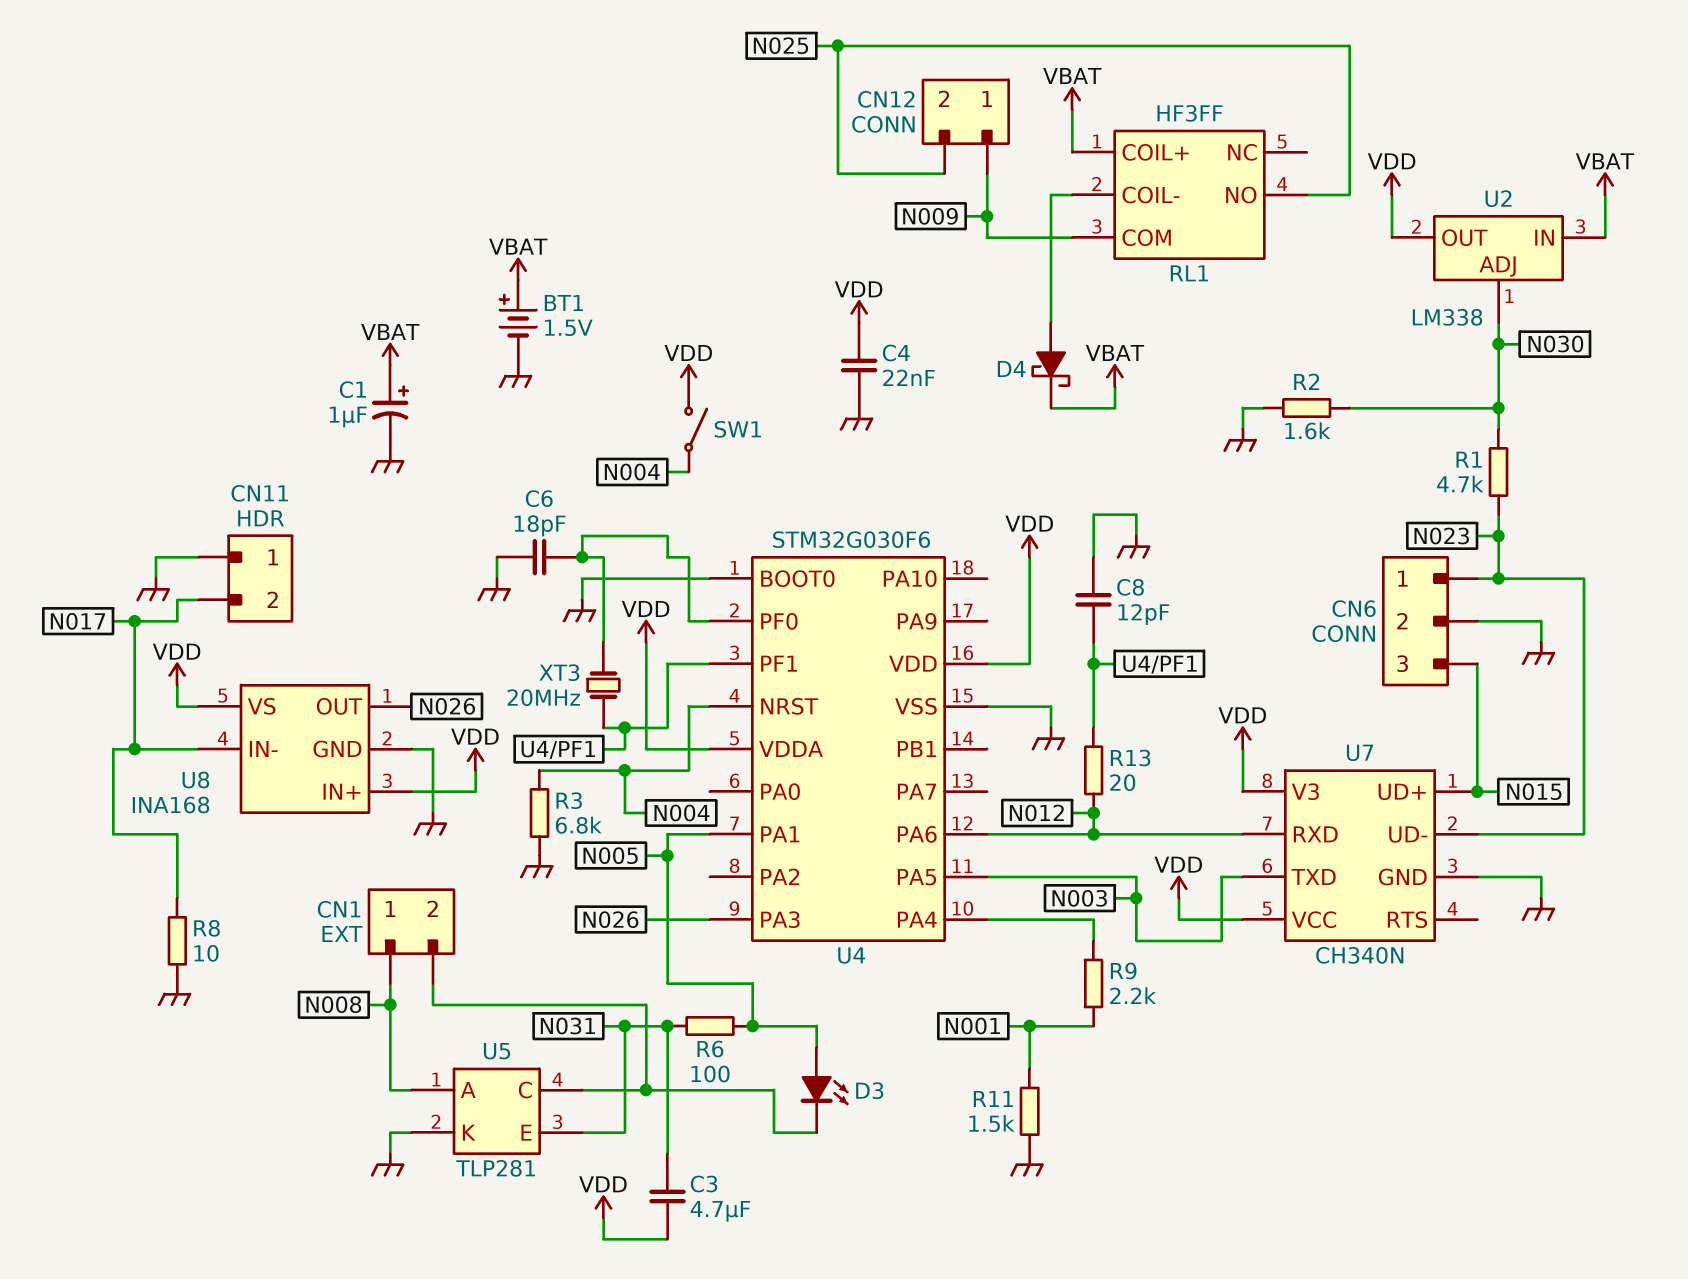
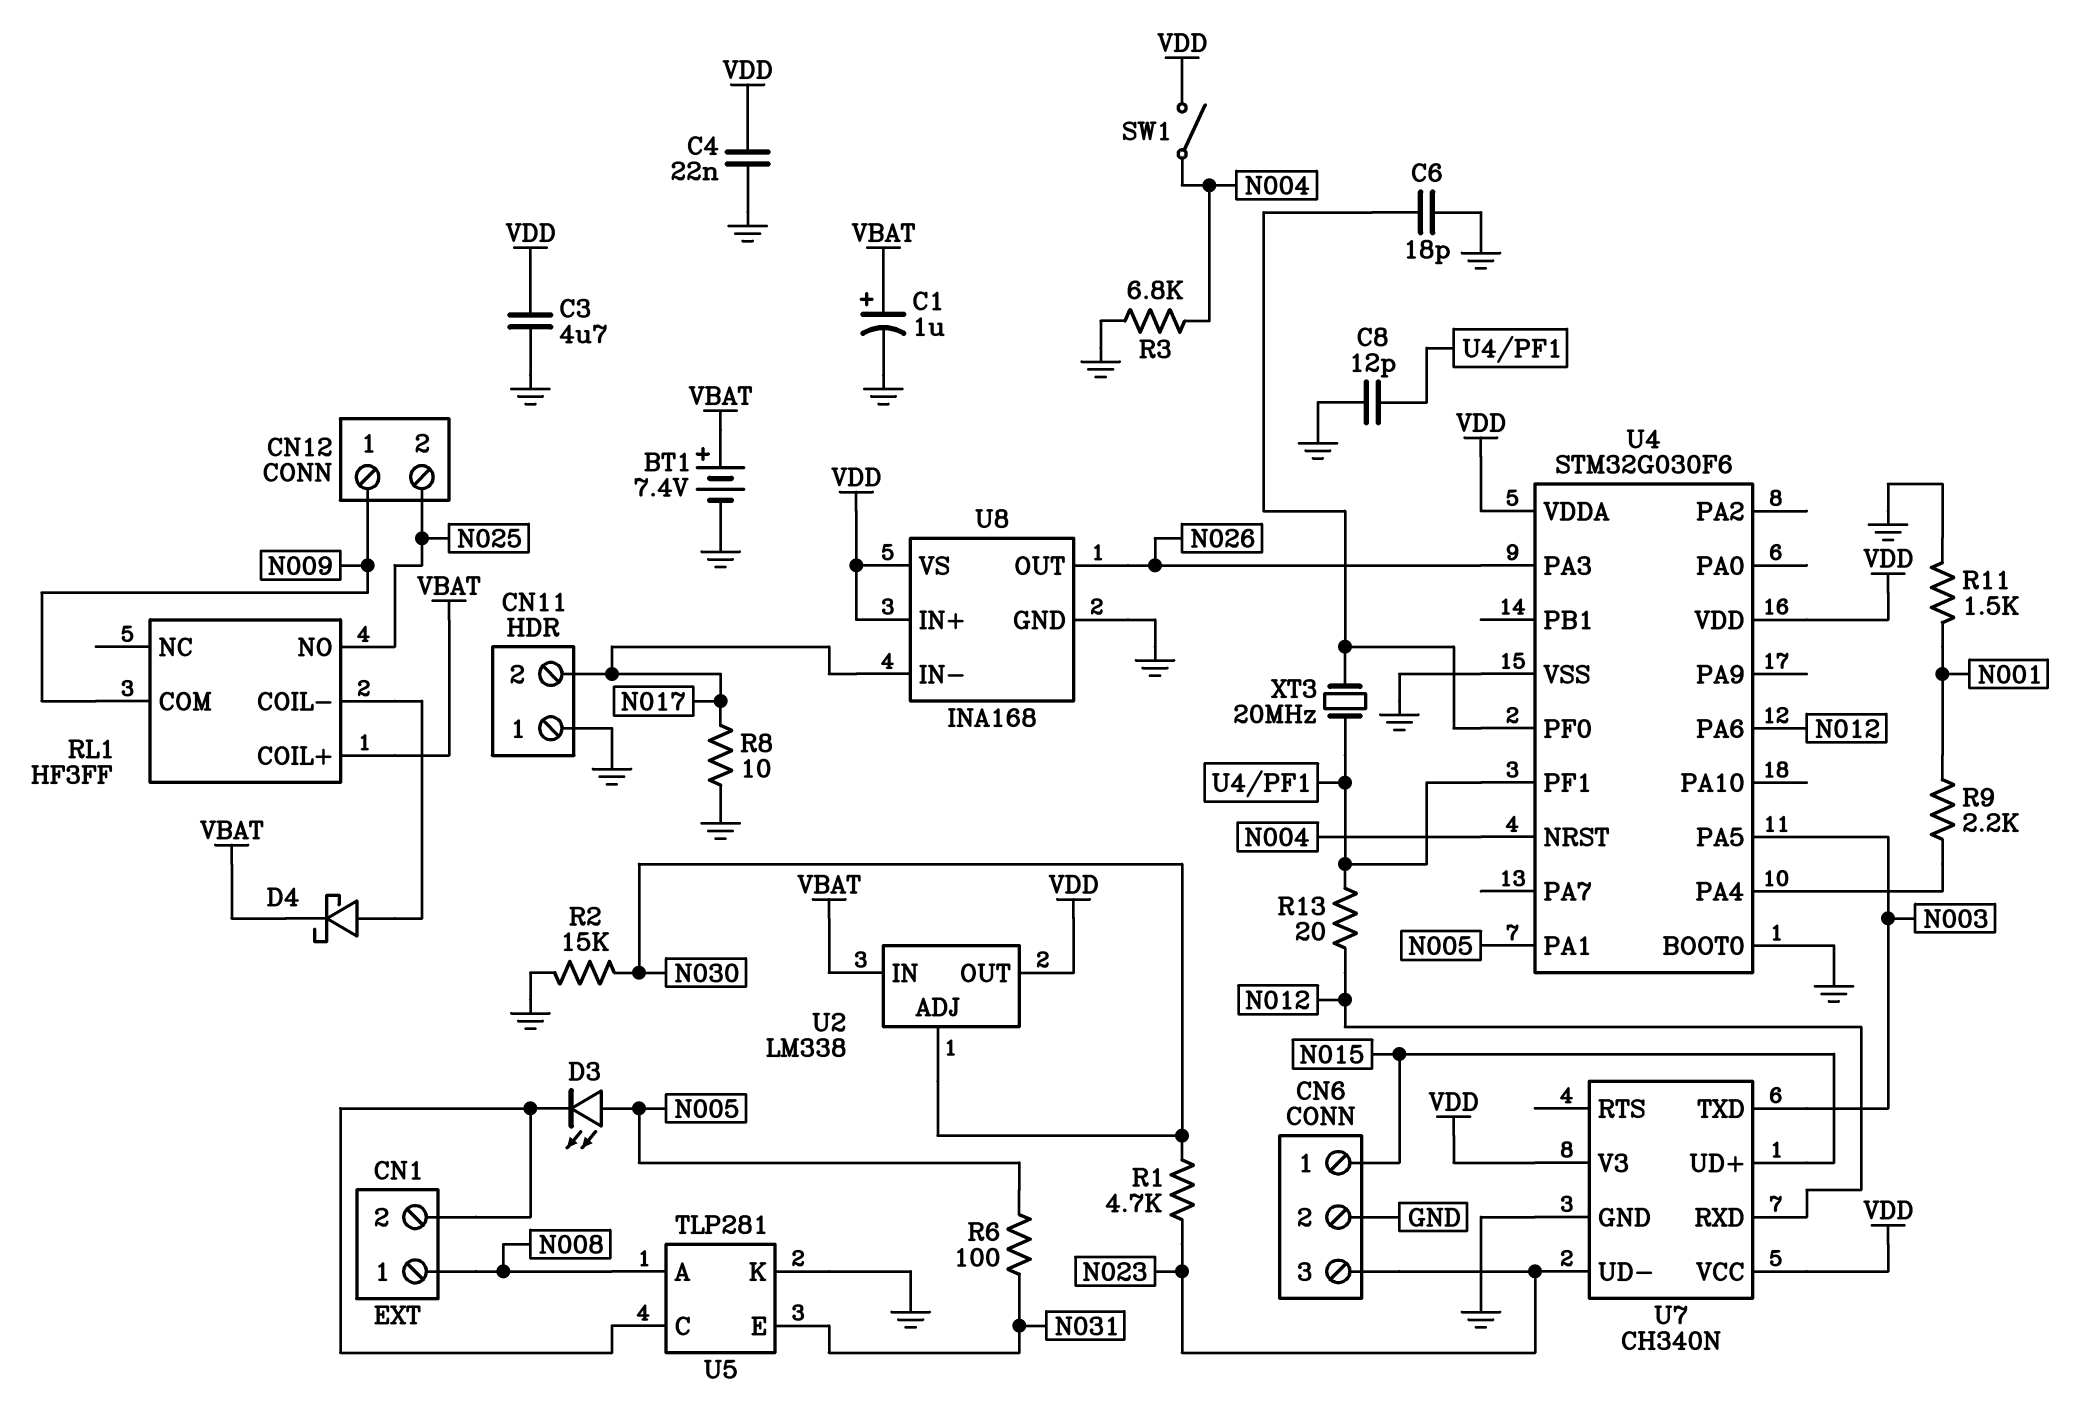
BT1: 1.5V (plus VBAT, minus GND) -> 7.4V (plus VBAT, minus GND)
C3: 4.7uF (N031, VDD) -> 4.7uF (GND, VDD)
CN6 pin 1: N023 -> N015
CN6 pin 3: N015 -> N023
R2: 1.6k (GND, N030) -> 15k (GND, N030)

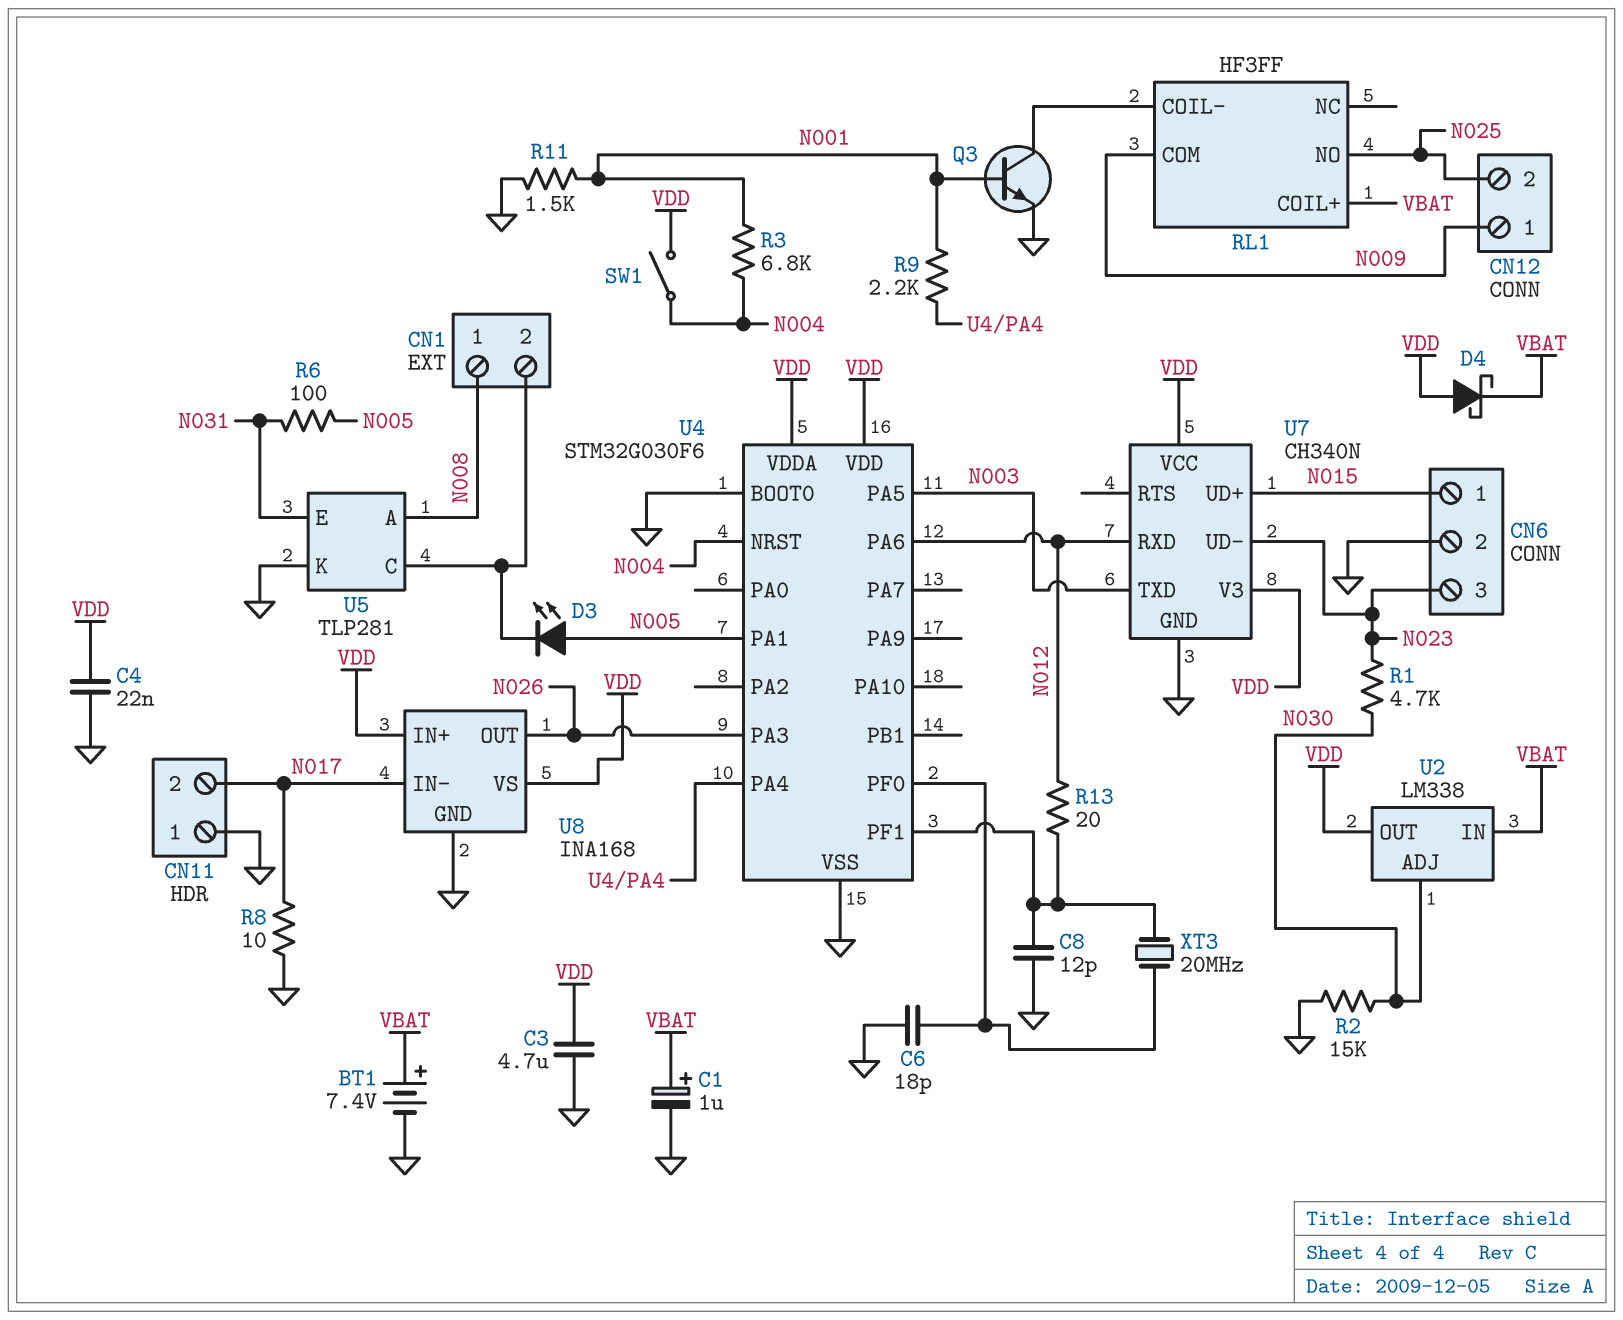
D4: schottky (A RL1/COIL-, K VBAT) -> schottky (A VDD, K VBAT)
Q3: none -> NPN (B N001, C RL1/COIL-, E GND)
R3: 6.8k (GND, N004) -> 6.8k (N001, N004)

